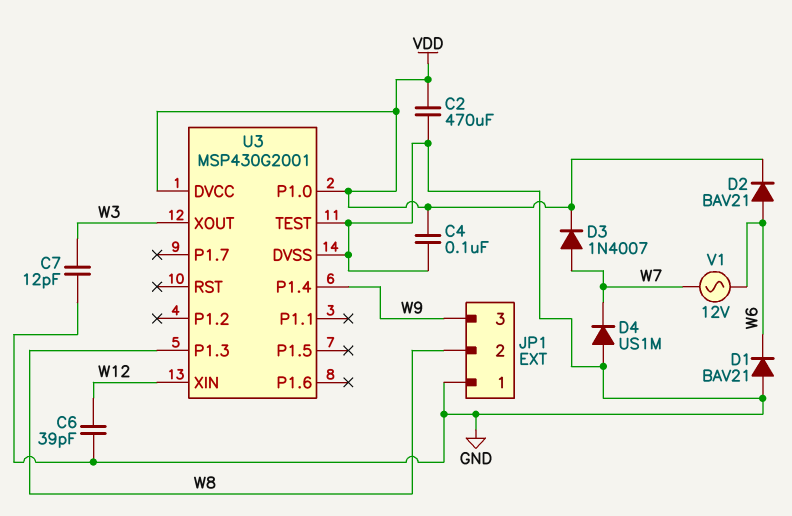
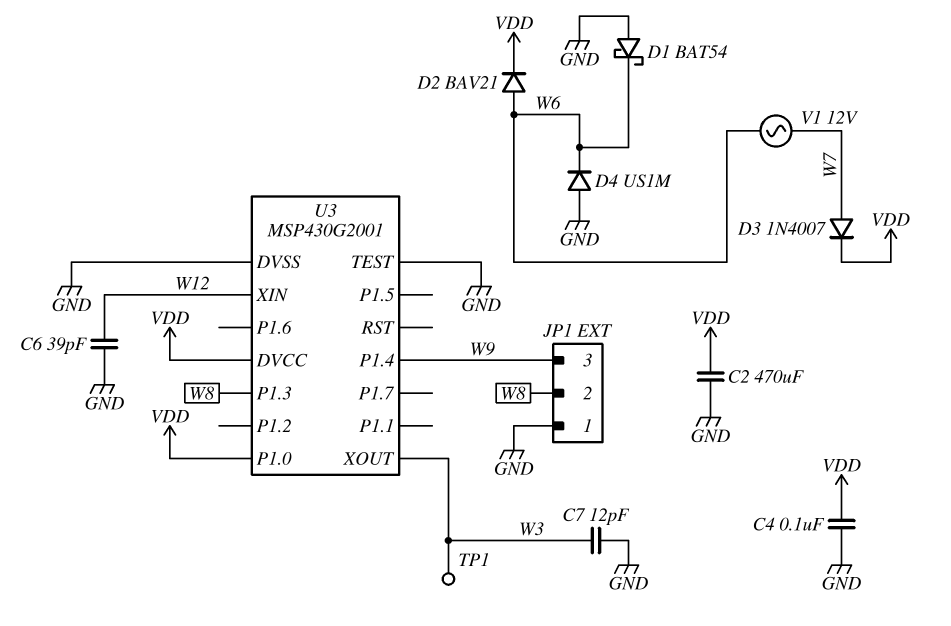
D1: diode BAV21 (A GND, K W6) -> schottky BAT54 (A GND, K W6)
D4: diode US1M (A GND, K W7) -> diode US1M (A GND, K W6)
TP1: none -> test point (W3)

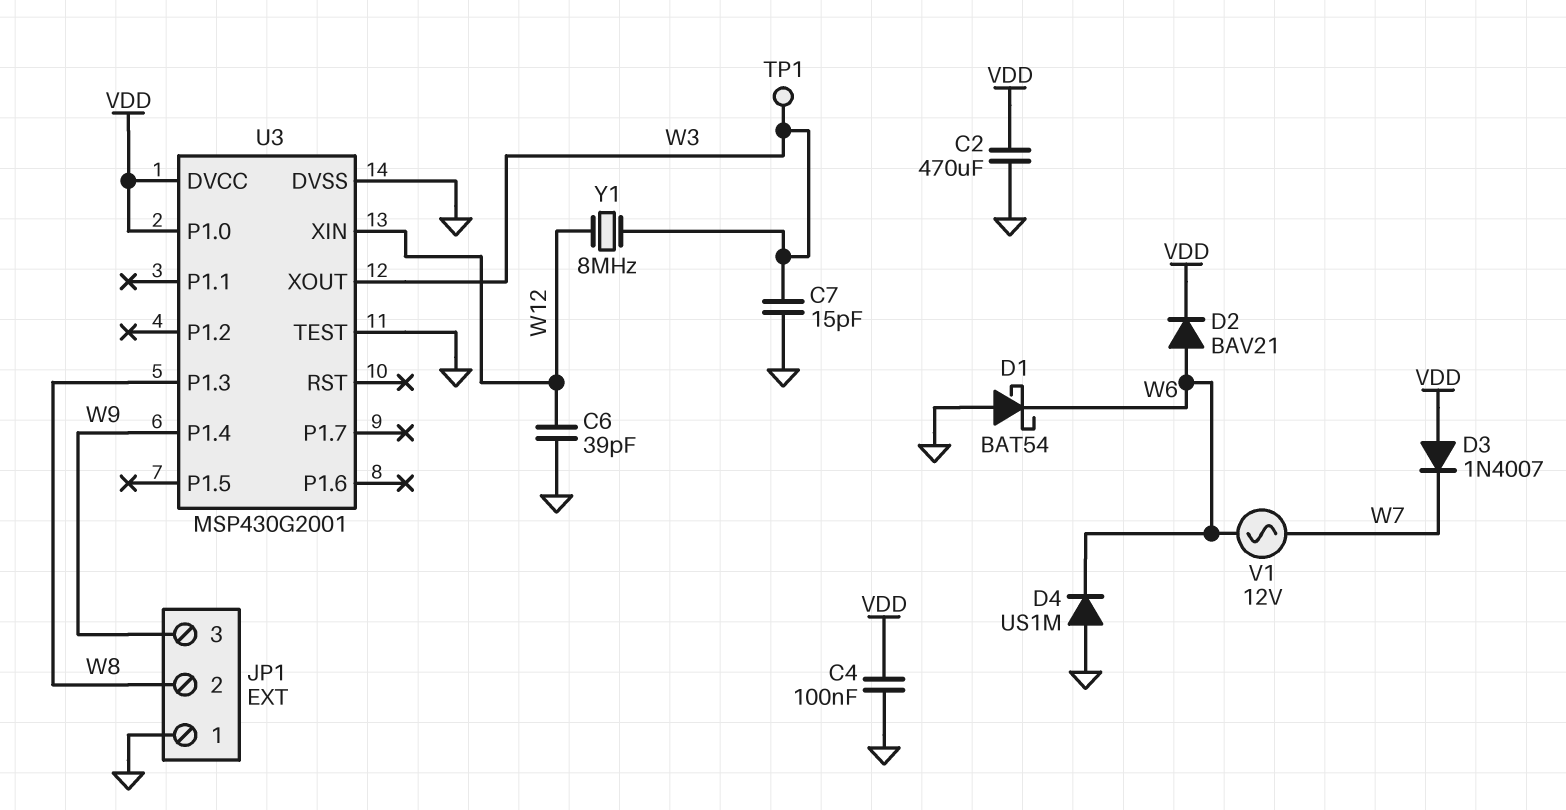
C7: 12pF (GND, W3) -> 15pF (GND, W3)
D3: diode 1N4007 (A W7, K VDD) -> diode 1N4007 (A VDD, K W7)
Y1: none -> 8MHz (W3, W12)

